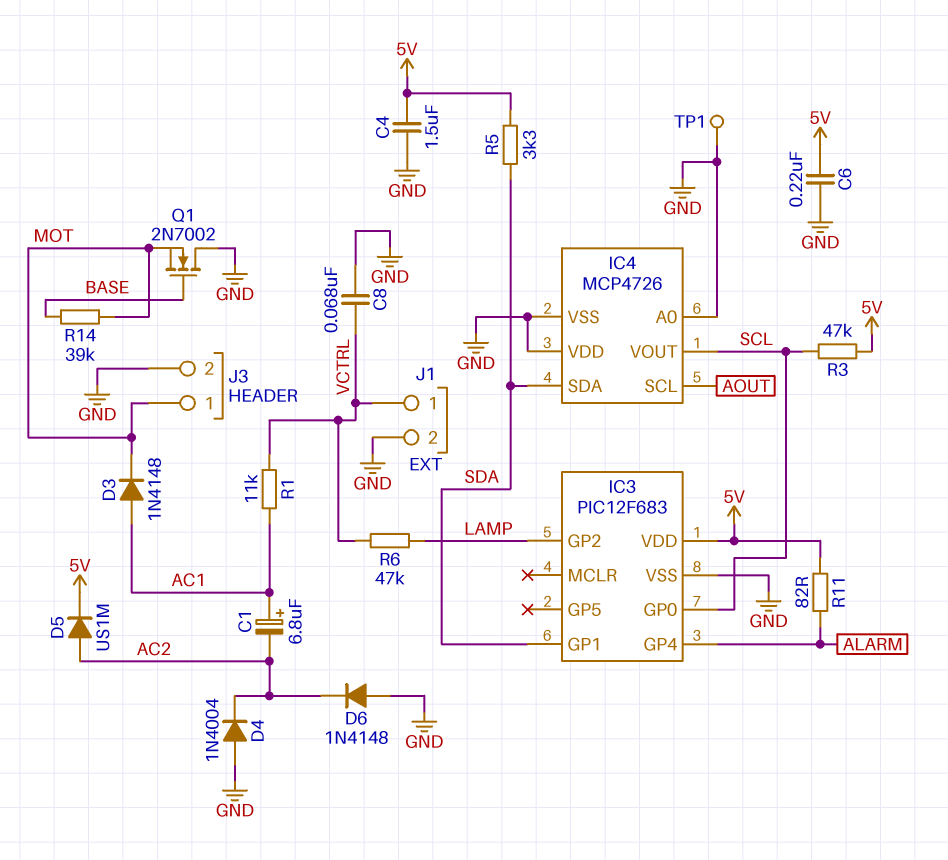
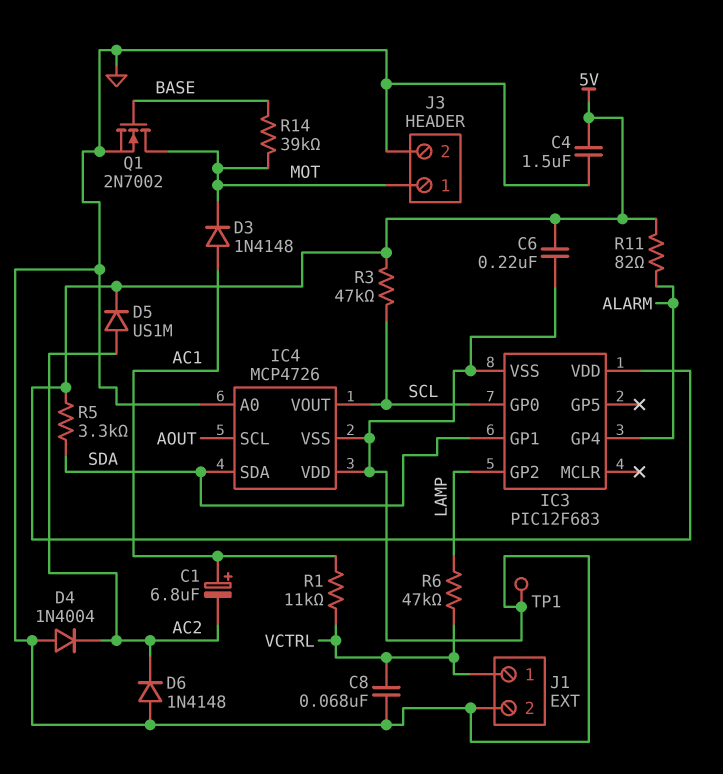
Q1: NMOS 2N7002 (G BASE, D GND, S MOT) -> NMOS 2N7002 (G BASE, D MOT, S GND)

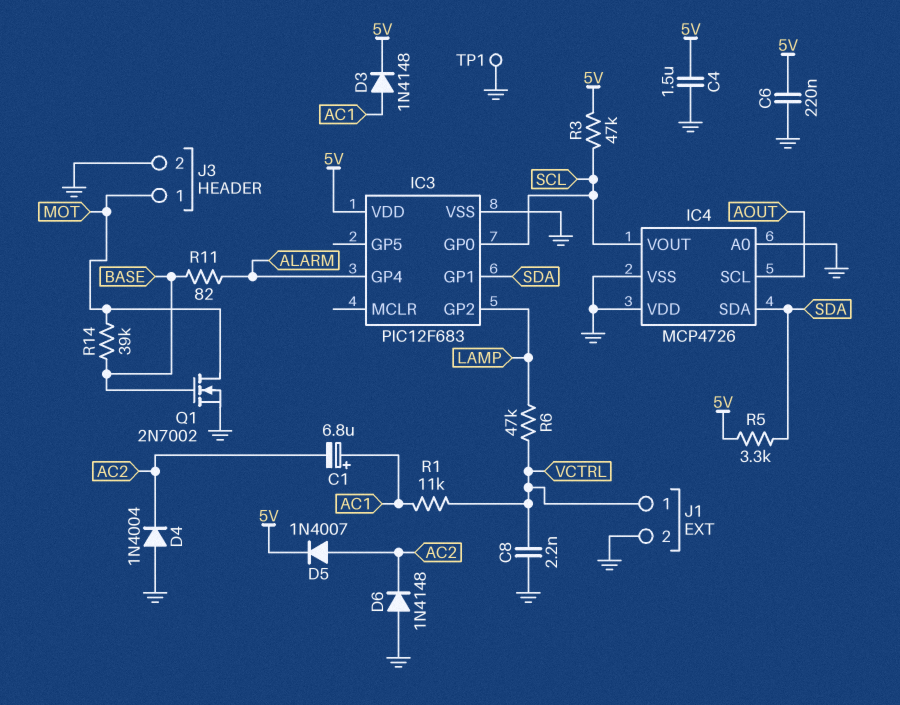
C8: 68nF (GND, VCTRL) -> 2.2nF (GND, VCTRL)
D3: diode 1N4148 (A AC1, K MOT) -> diode 1N4148 (A AC1, K 5V)
D5: diode US1M (A AC2, K 5V) -> diode 1N4007 (A AC2, K 5V)
R11: 82 (5V, ALARM) -> 82 (ALARM, BASE)

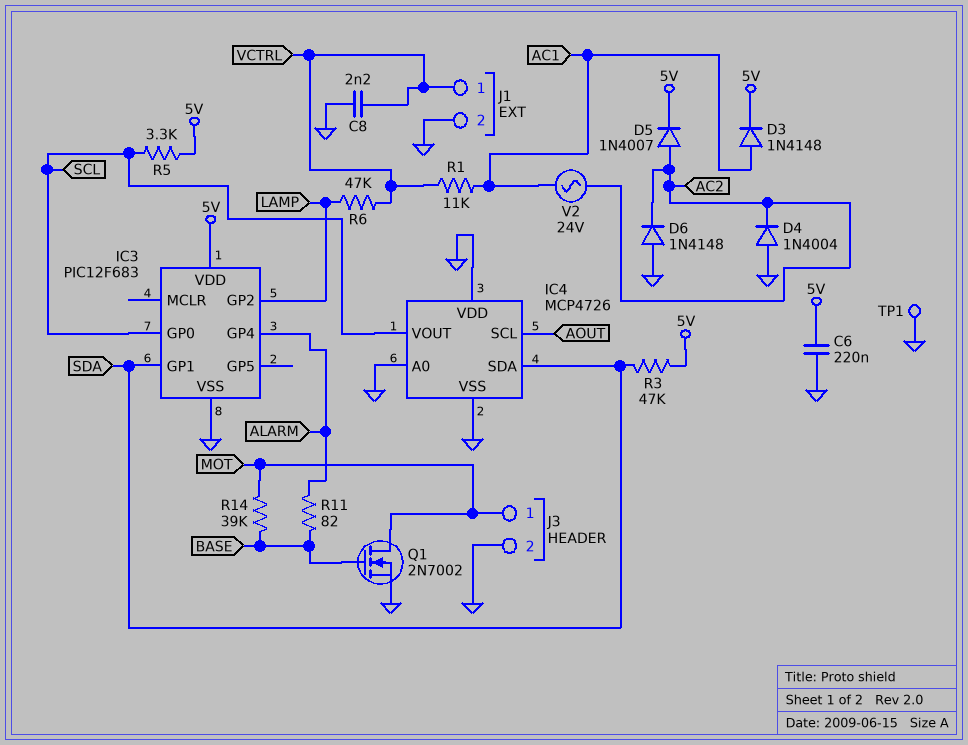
C1: 6.8uF (plus AC1, minus AC2) -> none
C4: 1.5uF (5V, GND) -> none
R3: 47k (5V, SCL) -> 47k (5V, SDA)
R5: 3.3k (5V, SDA) -> 3.3k (5V, SCL)
V2: none -> AC 24V (AC1, AC2)

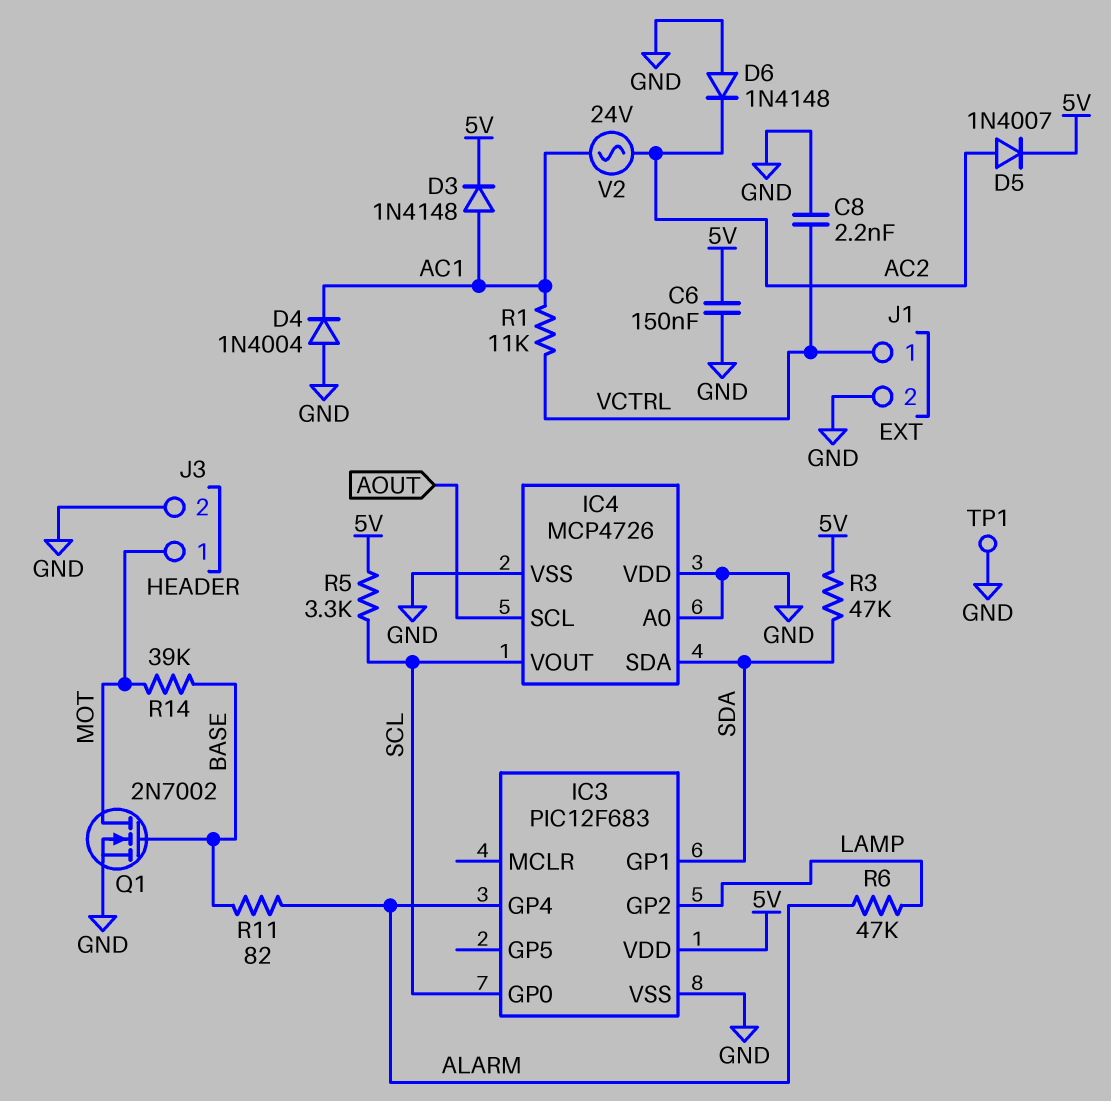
C6: 220nF (5V, GND) -> 150nF (5V, GND)
D4: diode 1N4004 (A GND, K AC2) -> diode 1N4004 (A GND, K AC1)
R6: 47k (LAMP, VCTRL) -> 47k (ALARM, LAMP)

